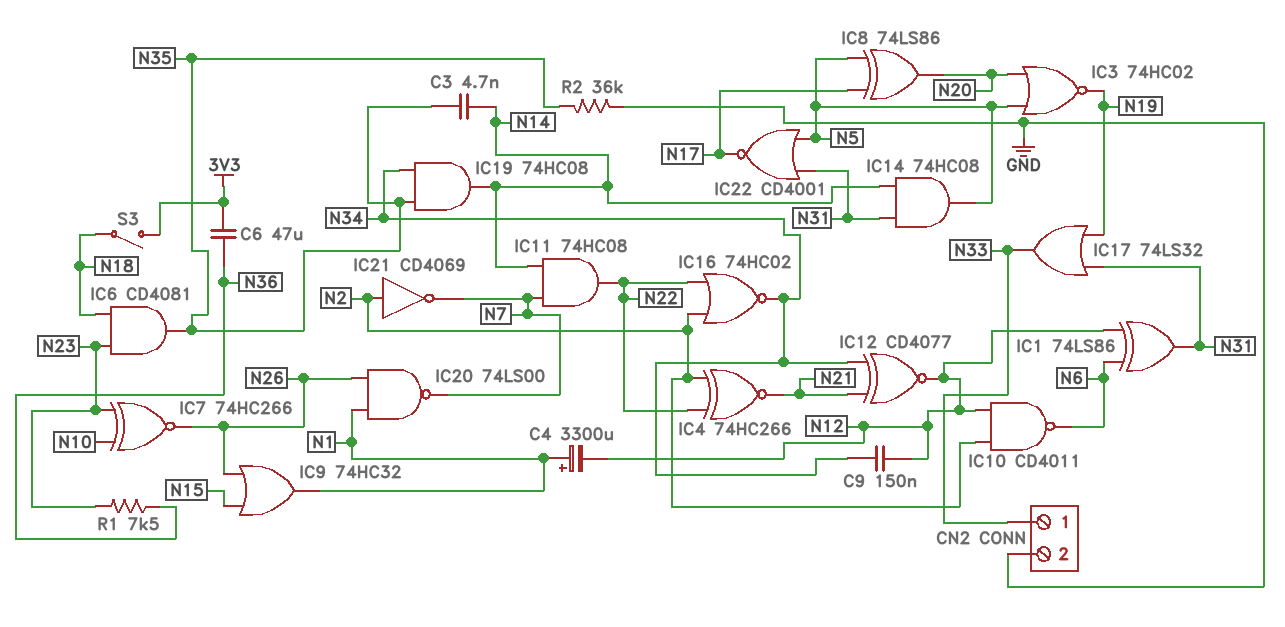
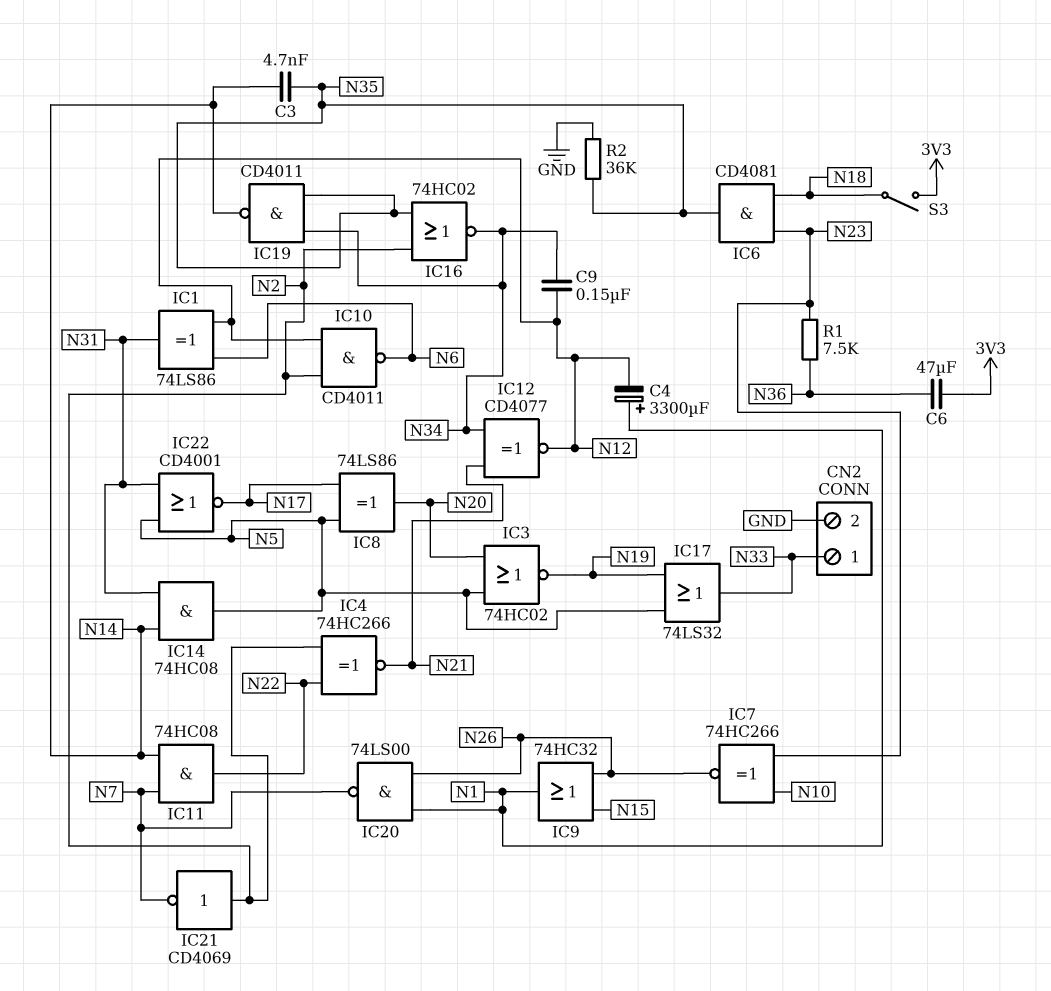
IC16: NOR 74HC02 (in N2, in N22, out N34) -> NOR 74HC02 (in N2, in N35, out N34)
IC17: OR 74LS32 (in N19, in N31, out N33) -> OR 74LS32 (in N5, in N19, out N33)
IC19: AND 74HC08 (in N34, in N35, out N14) -> NAND CD4011 (in N34, in N35, out N14)

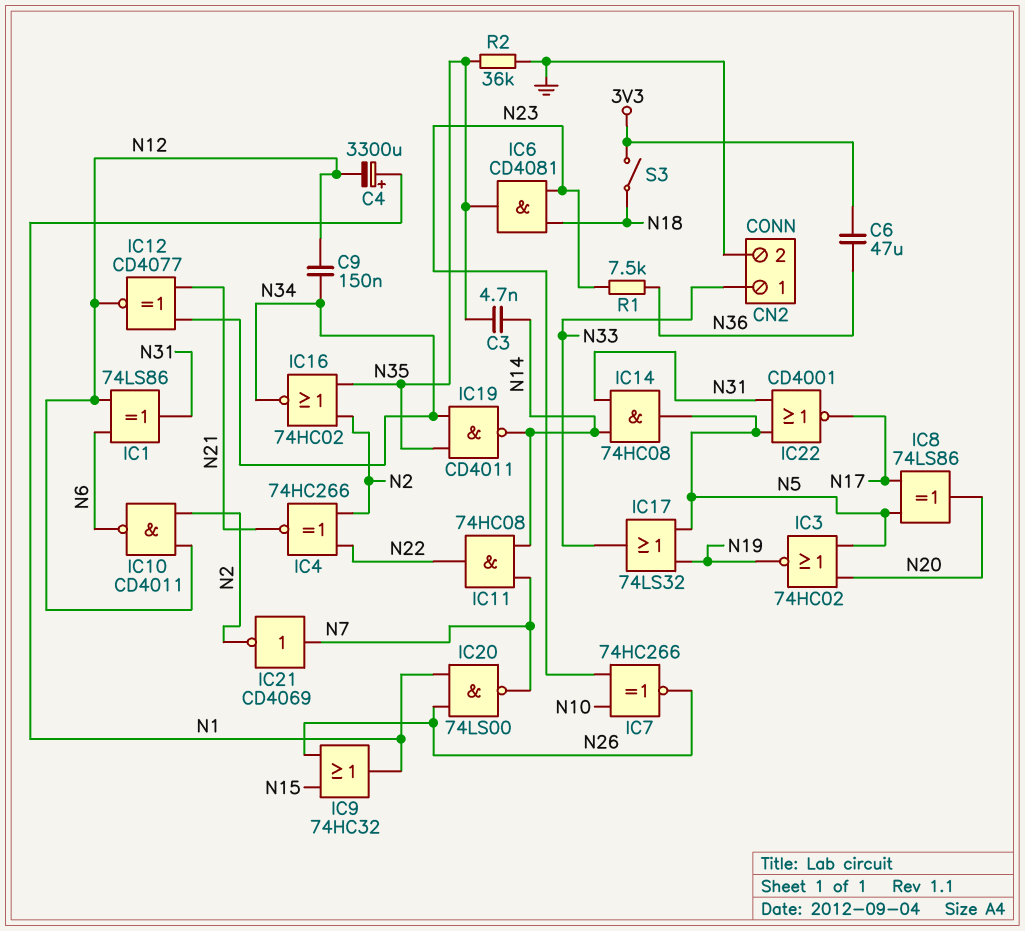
IC21: NOT CD4069 (in N2, out N7) -> NOT CD4069 (in N7, out N2)

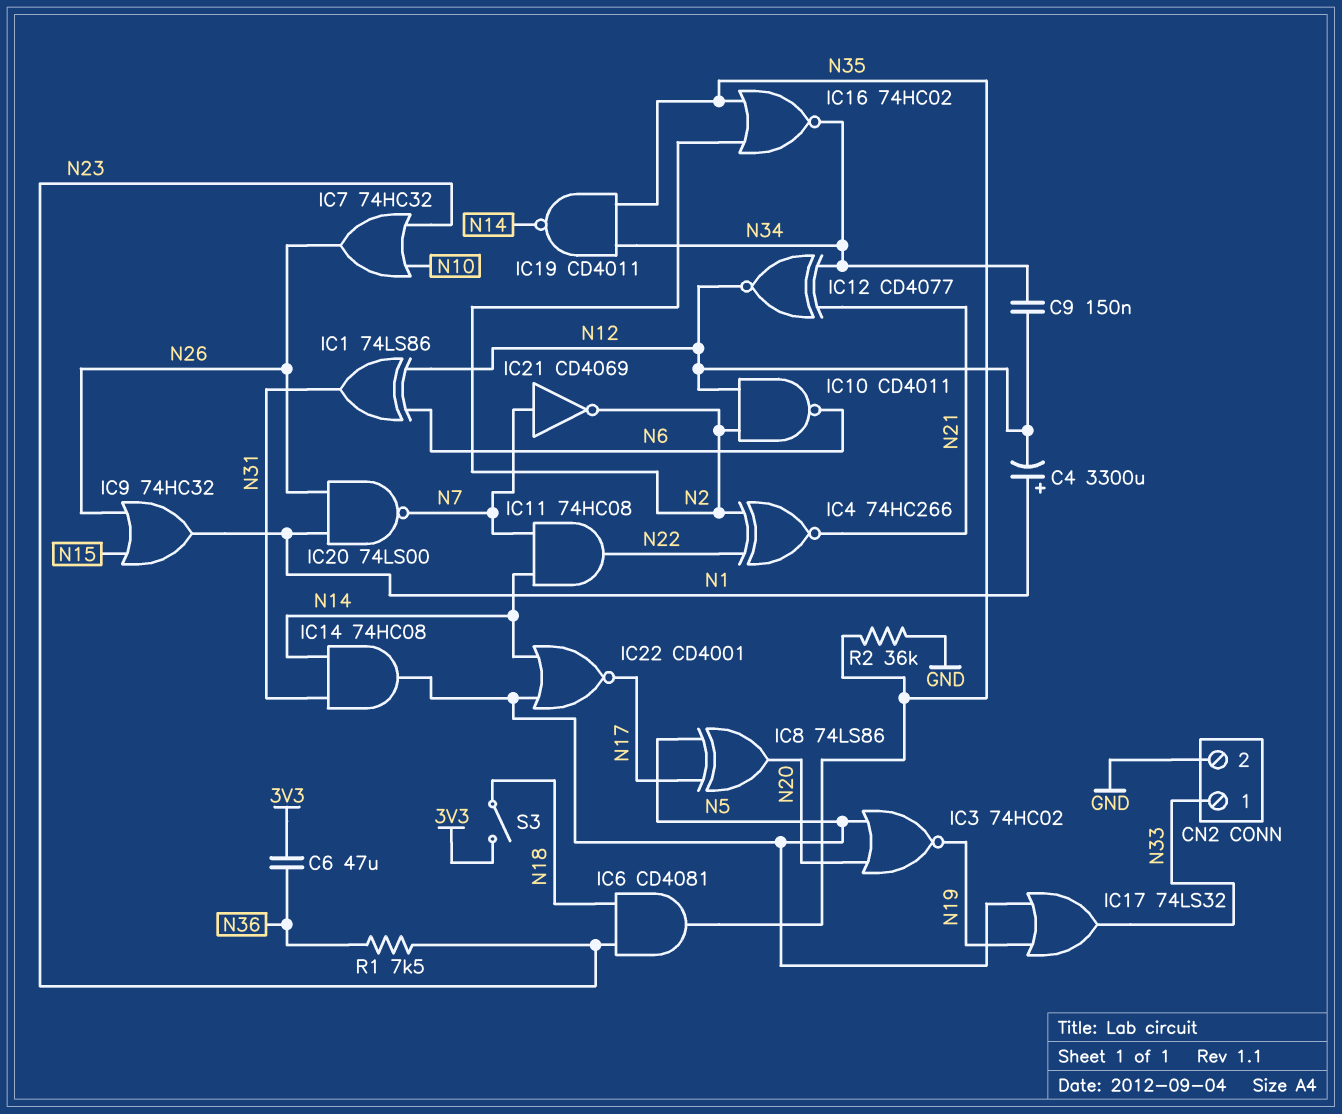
C3: 4.7nF (N14, N35) -> none
IC7: XNOR 74HC266 (in N10, in N23, out N26) -> OR 74HC32 (in N10, in N23, out N26)
IC22: NOR CD4001 (in N5, in N31, out N17) -> NOR CD4001 (in N5, in N14, out N17)

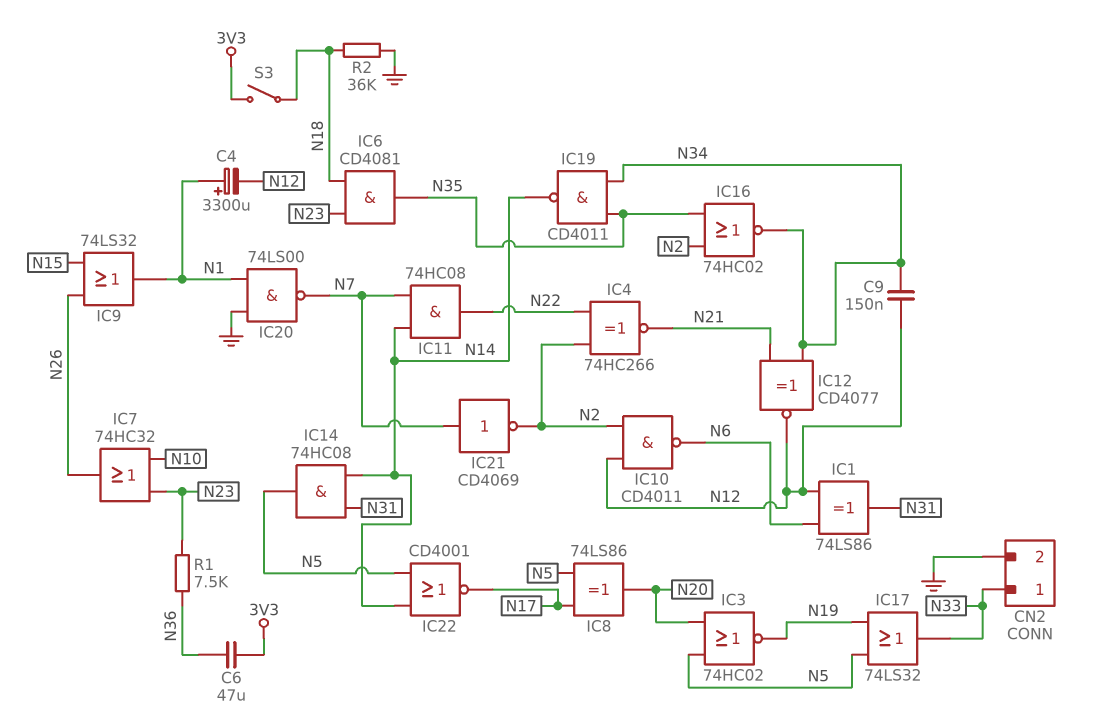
IC9: OR 74HC32 (in N15, in N26, out N1) -> OR 74LS32 (in N15, in N26, out N1)
IC20: NAND 74LS00 (in N1, in N26, out N7) -> NAND 74LS00 (in GND, in N1, out N7)
R2: 36k (GND, N35) -> 36k (GND, N18)

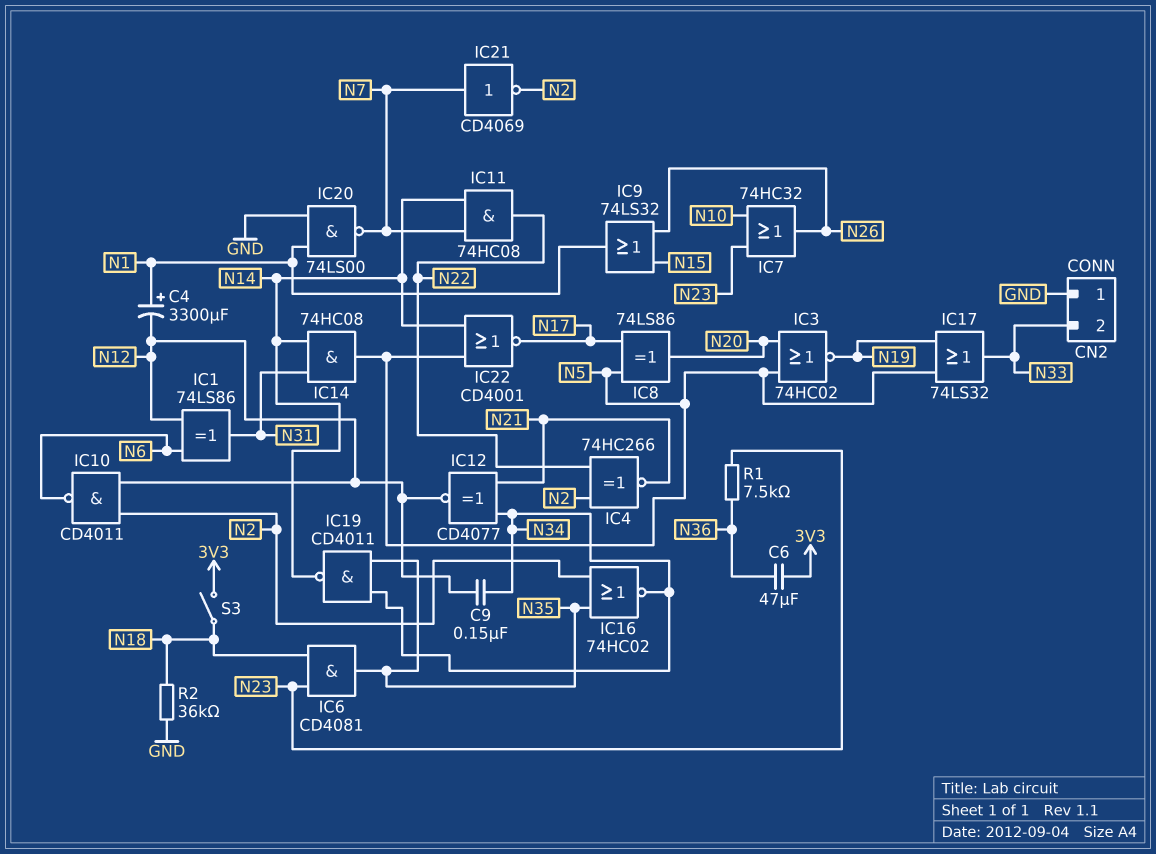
CN2 pin 1: N33 -> GND
CN2 pin 2: GND -> N33

